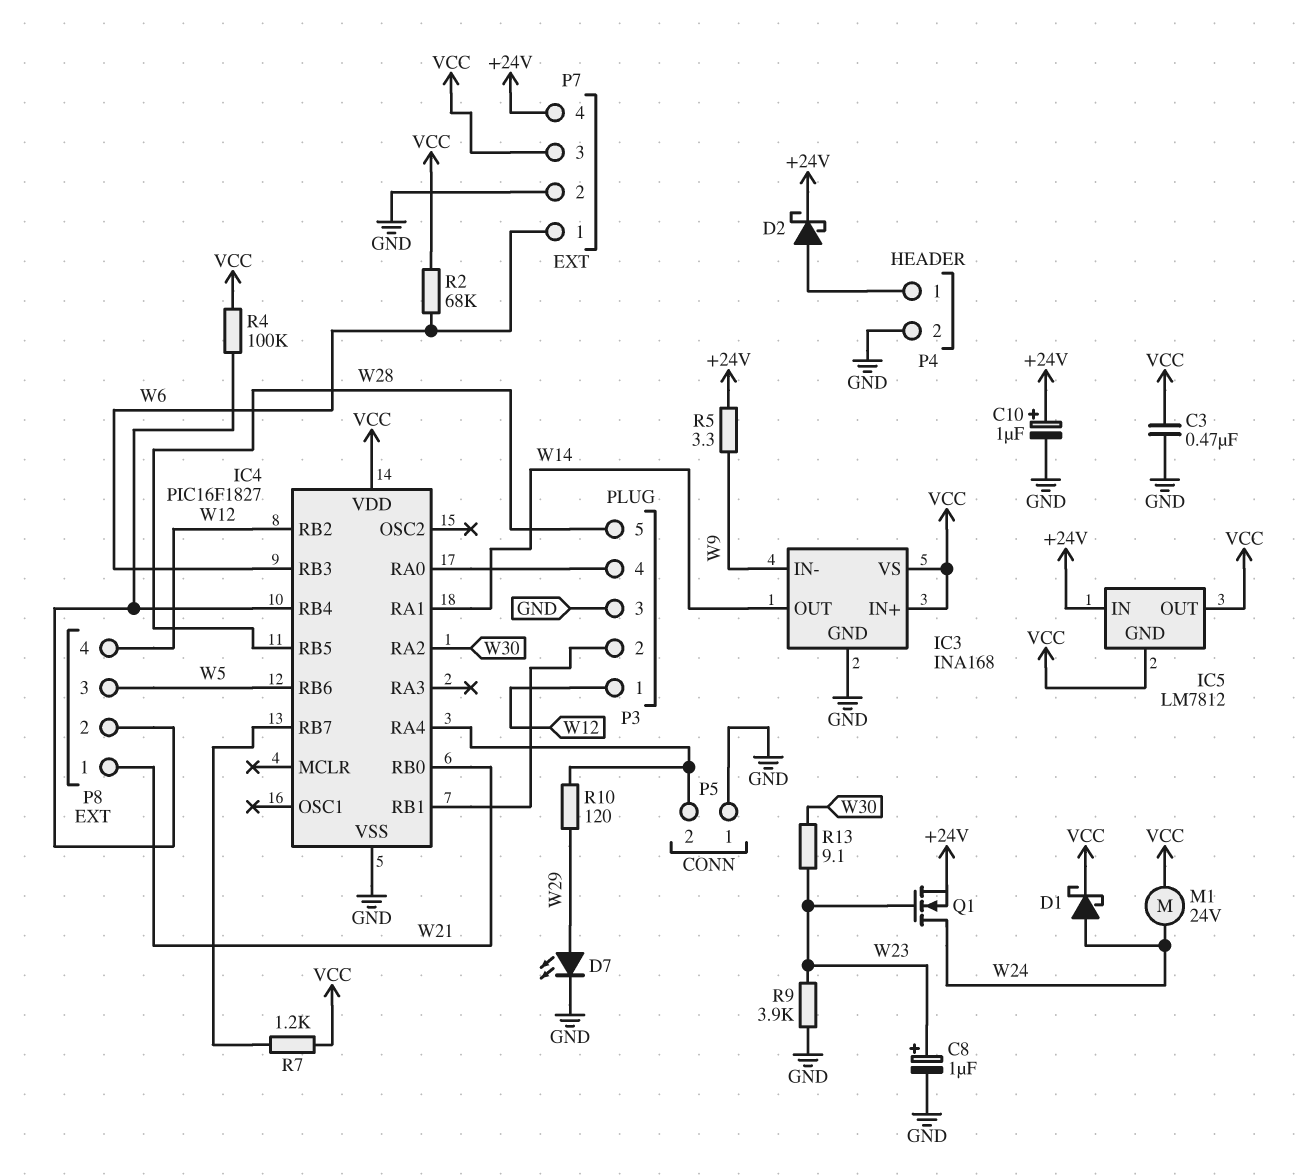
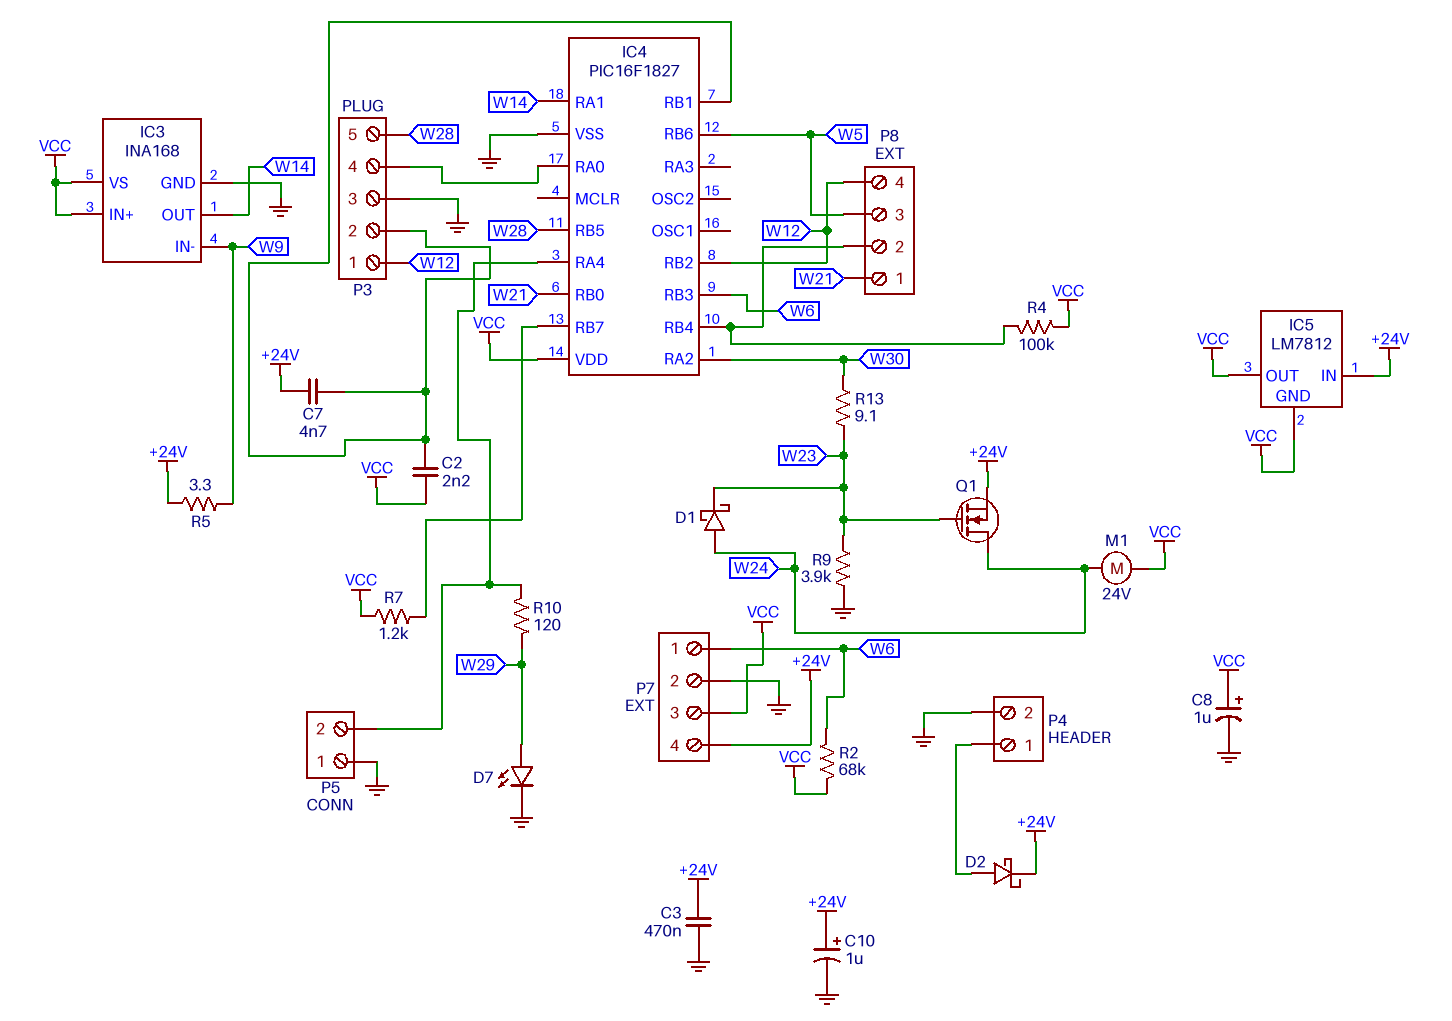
C2: none -> 2.2nF (IC4/RB1, VCC)
C3: 470nF (GND, VCC) -> 470nF (+24V, GND)
C7: none -> 4.7nF (+24V, IC4/RB1)
C8: 1uF (plus W23, minus GND) -> 1uF (plus VCC, minus GND)
D1: schottky (A W24, K VCC) -> schottky (A W24, K W23)

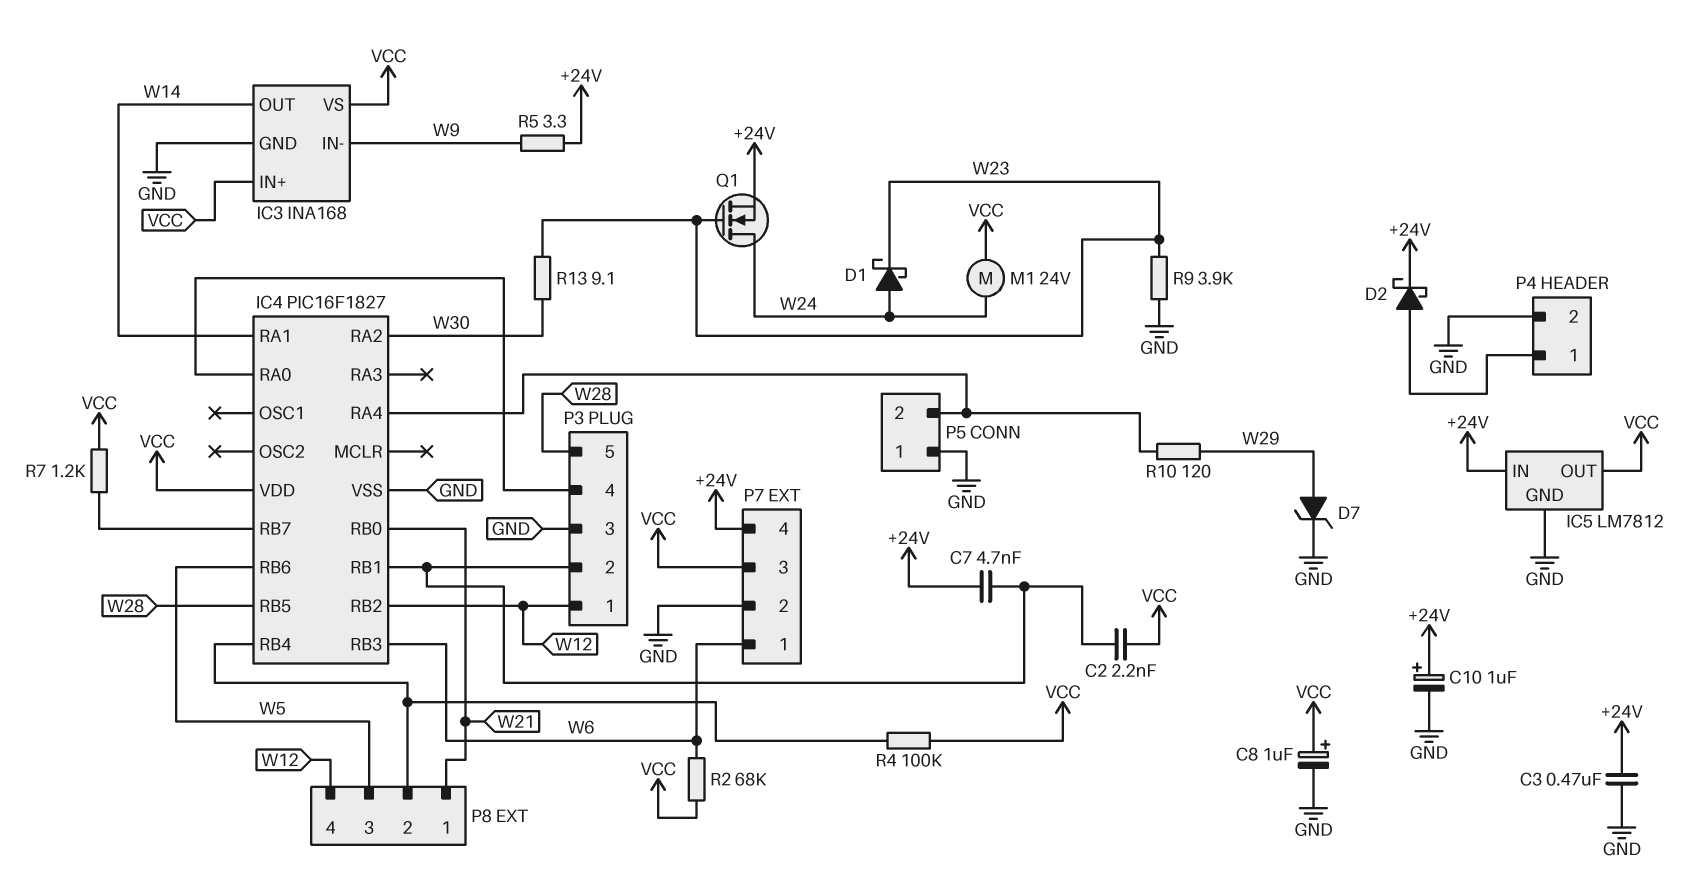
D7: LED (A W29, K GND) -> zener (A W29, K GND)
IC5 pin GND: VCC -> GND

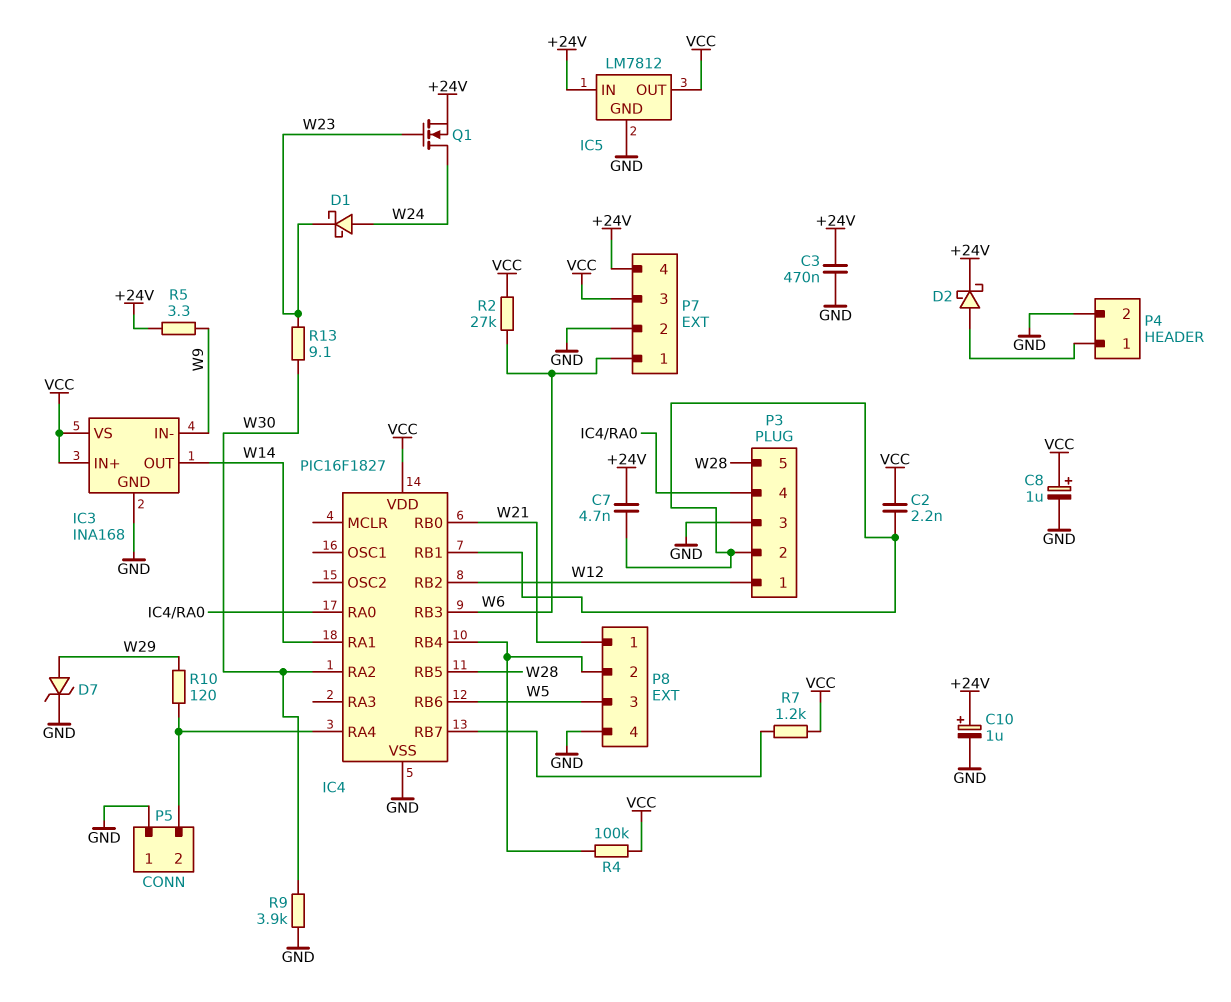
M1: motor 24V (VCC, W24) -> none
P8 pin 4: W12 -> GND
R2: 68k (VCC, W6) -> 27k (VCC, W6)
R9: 3.9k (GND, W23) -> 3.9k (GND, W30)

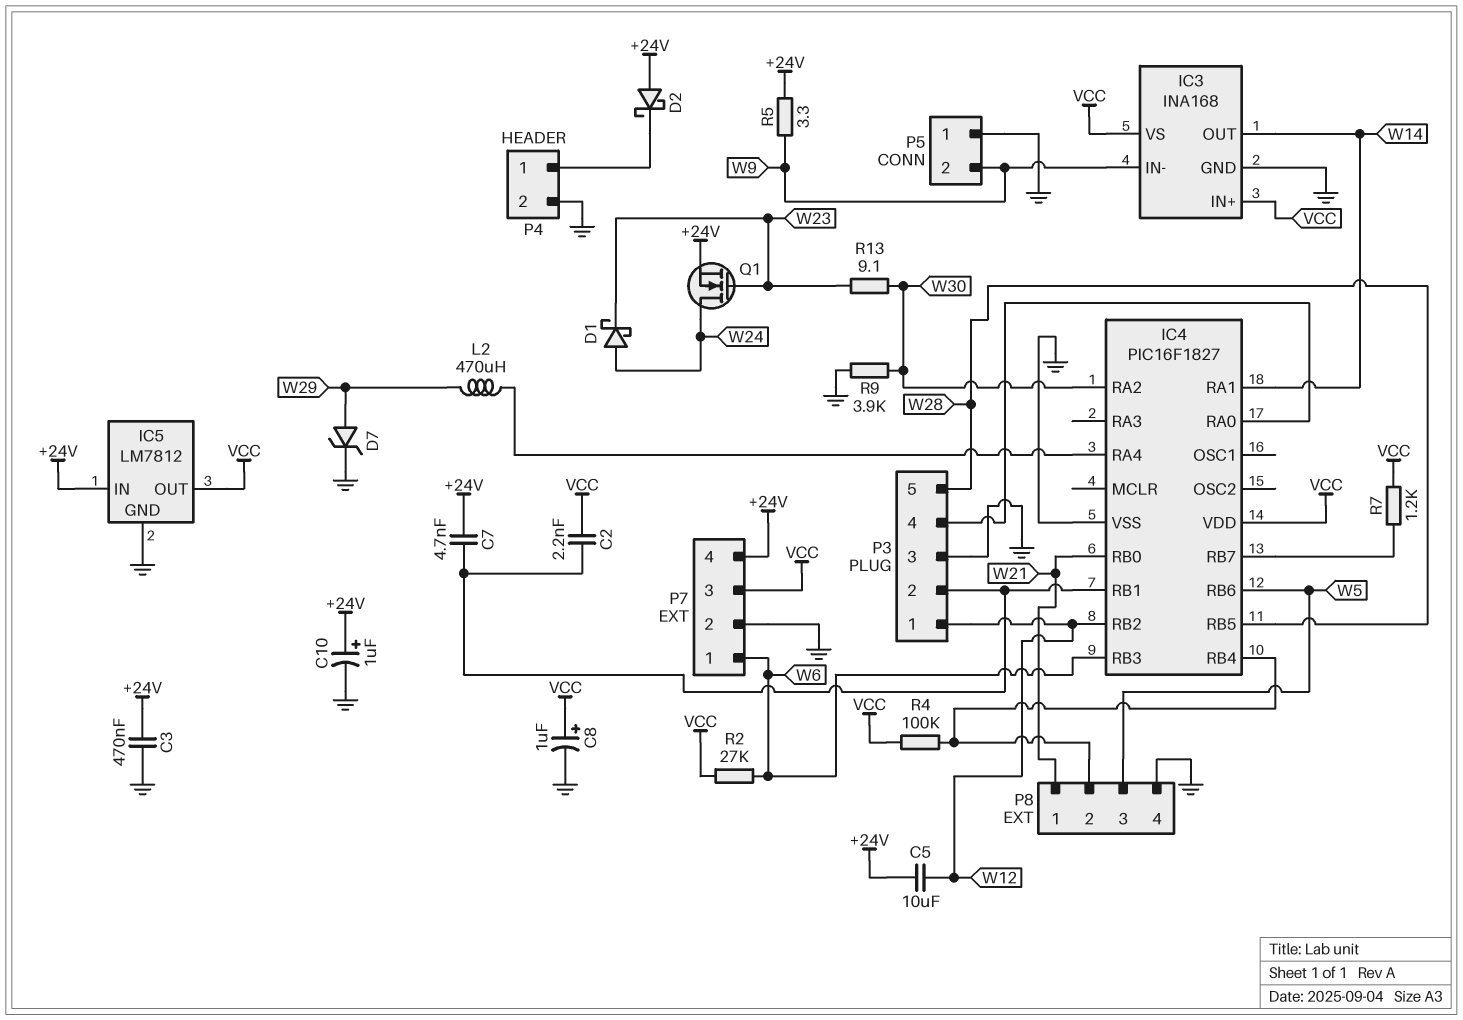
C5: none -> 10uF (+24V, W12)
D2: schottky (A P4/1, K +24V) -> schottky (A +24V, K P4/1)
L2: none -> 470uH (IC4/RA4, W29)
P5 pin 2: IC4/RA4 -> W9
R10: 120 (IC4/RA4, W29) -> none

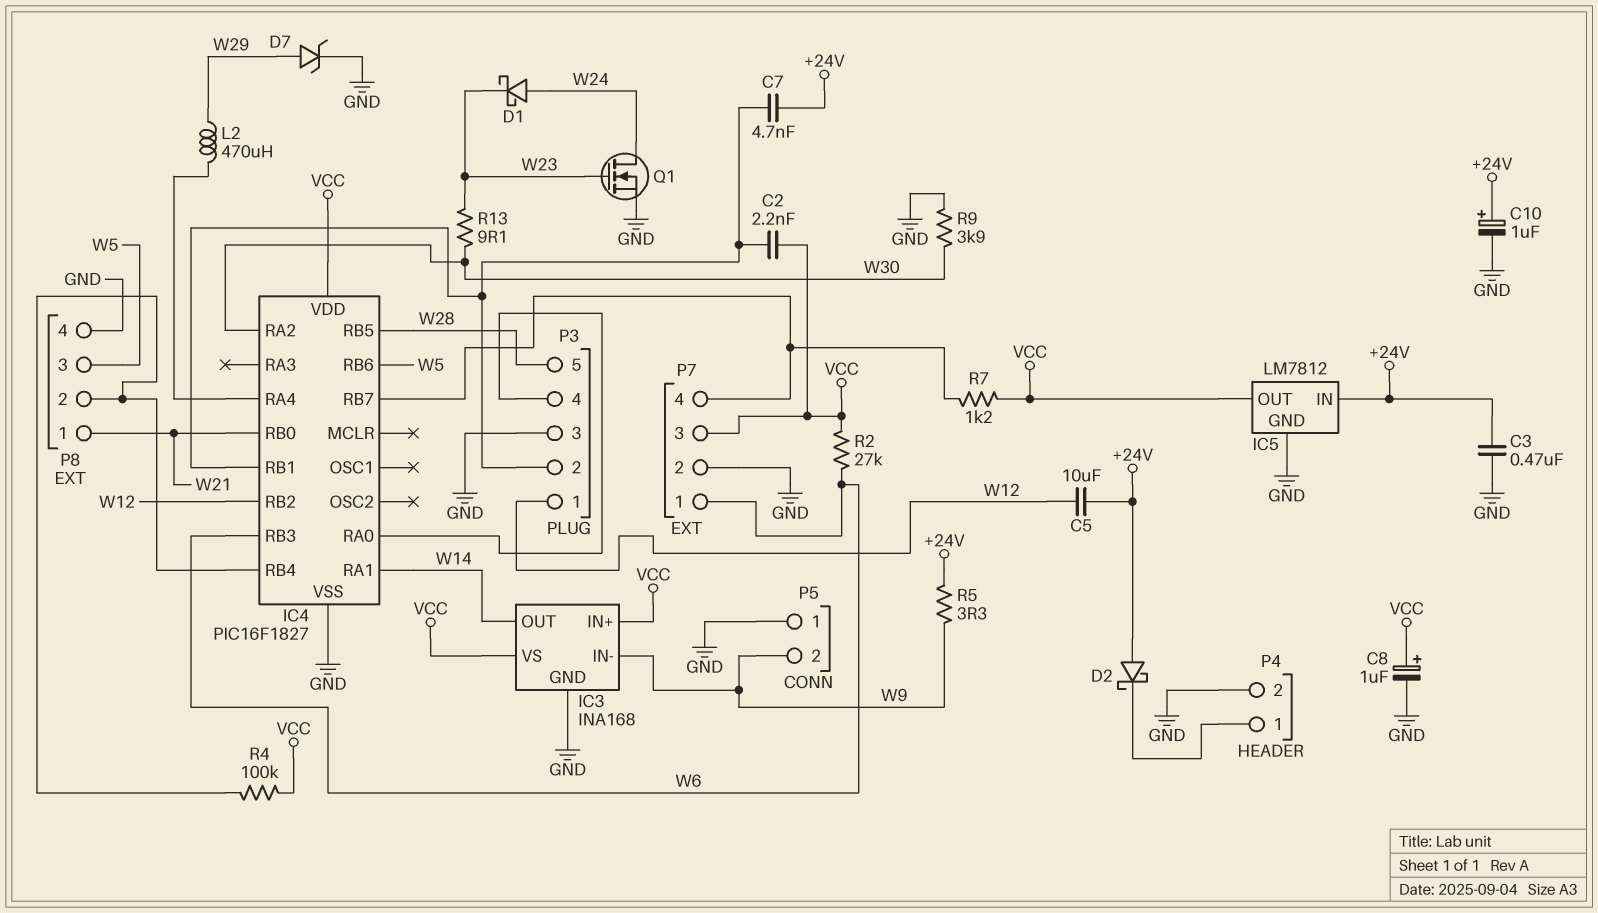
P7 pin 4: +24V -> IC4/RB7
Q1: NMOS (G W23, D W24, S +24V) -> NMOS (G W23, D W24, S GND)

